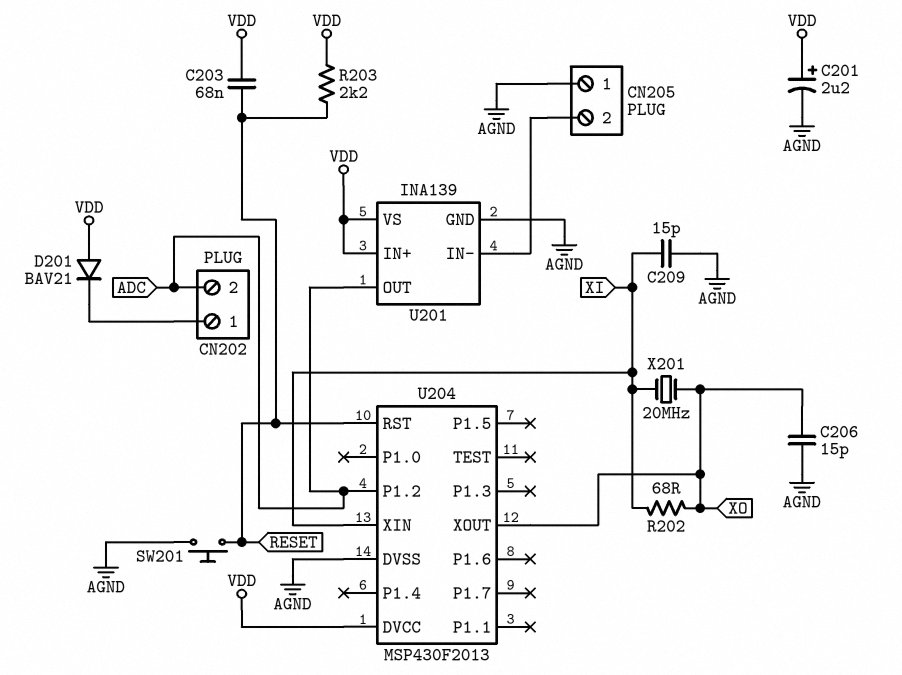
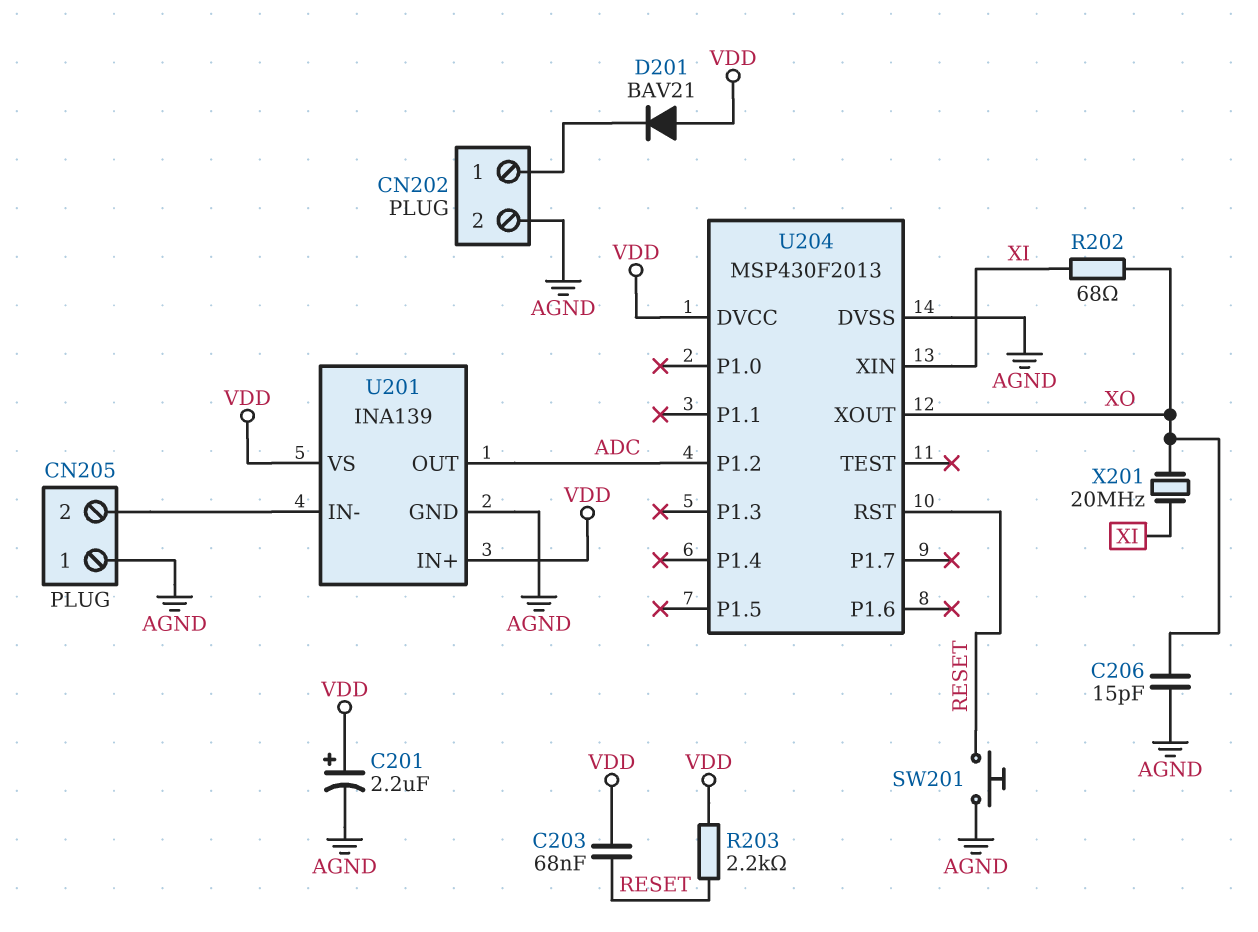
C209: 15pF (AGND, XI) -> none
CN202 pin 2: ADC -> AGND

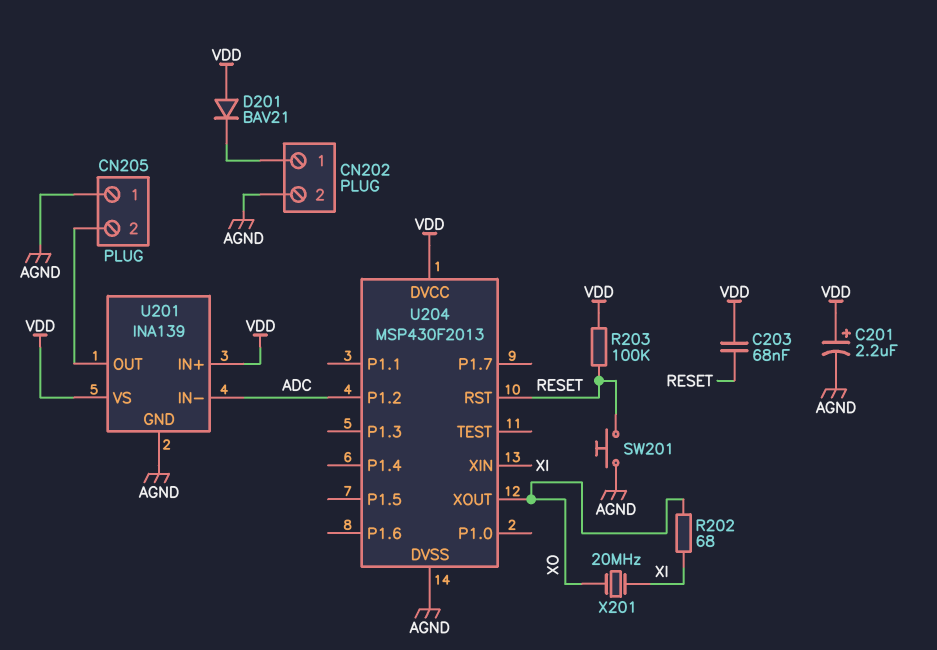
C206: 15pF (AGND, XO) -> none
R203: 2.2k (RESET, VDD) -> 100k (RESET, VDD)
U201 pin IN-: CN205/2 -> ADC
U201 pin OUT: ADC -> CN205/2

